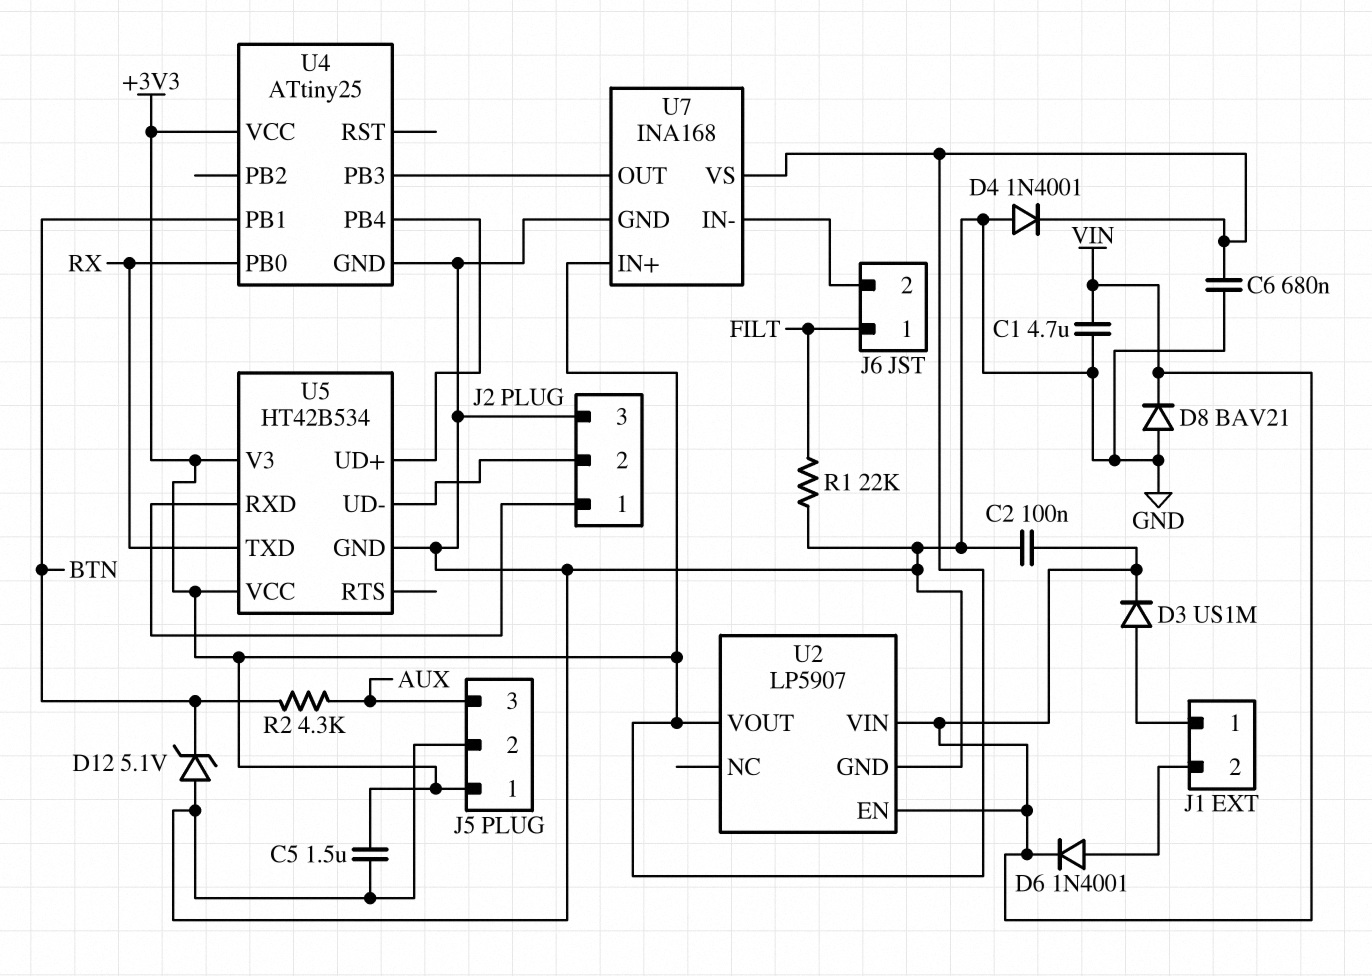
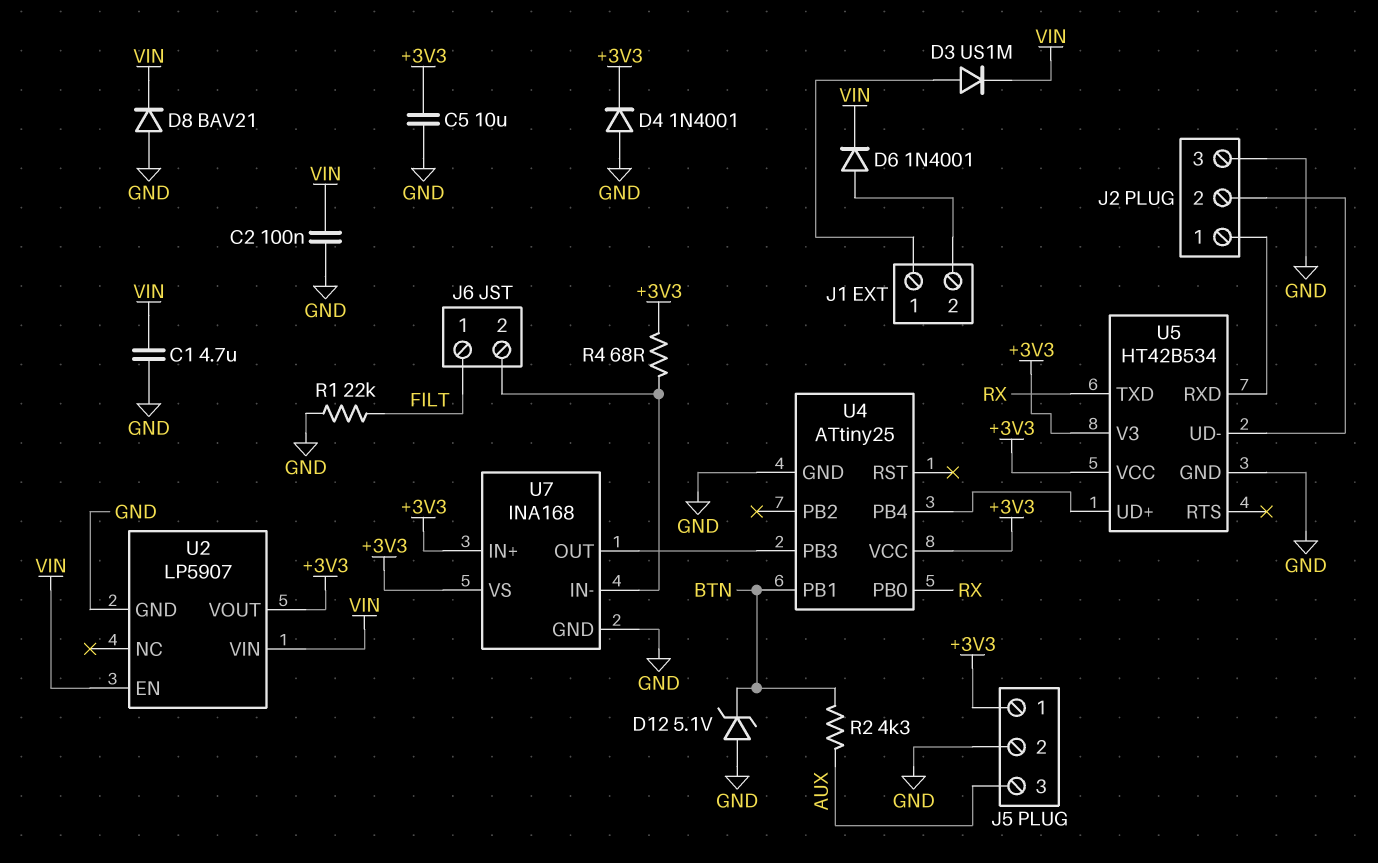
C5: 1.5uF (+3V3, GND) -> 10uF (+3V3, GND)
C6: 680nF (+3V3, GND) -> none
R4: none -> 68 (+3V3, J6/2)

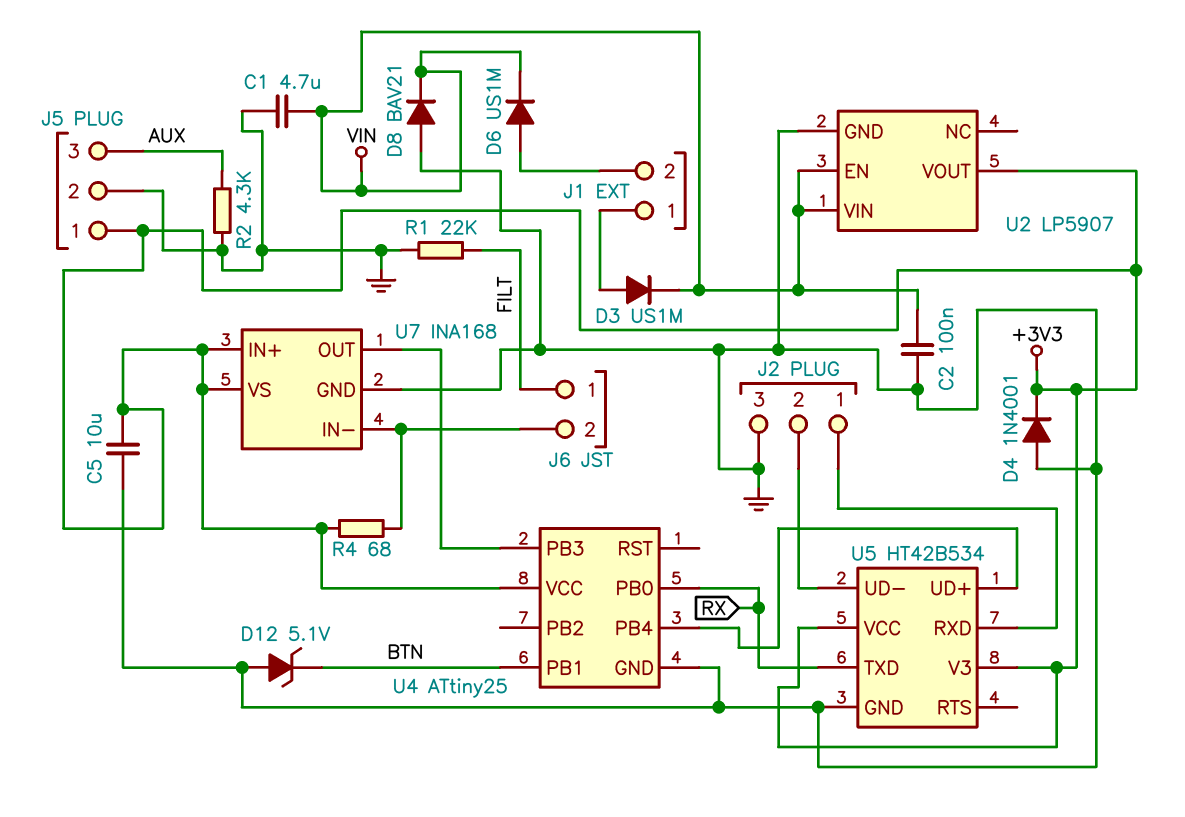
D6: diode 1N4001 (A J1/2, K VIN) -> diode US1M (A J1/2, K VIN)
R2: 4.3k (AUX, BTN) -> 4.3k (AUX, GND)

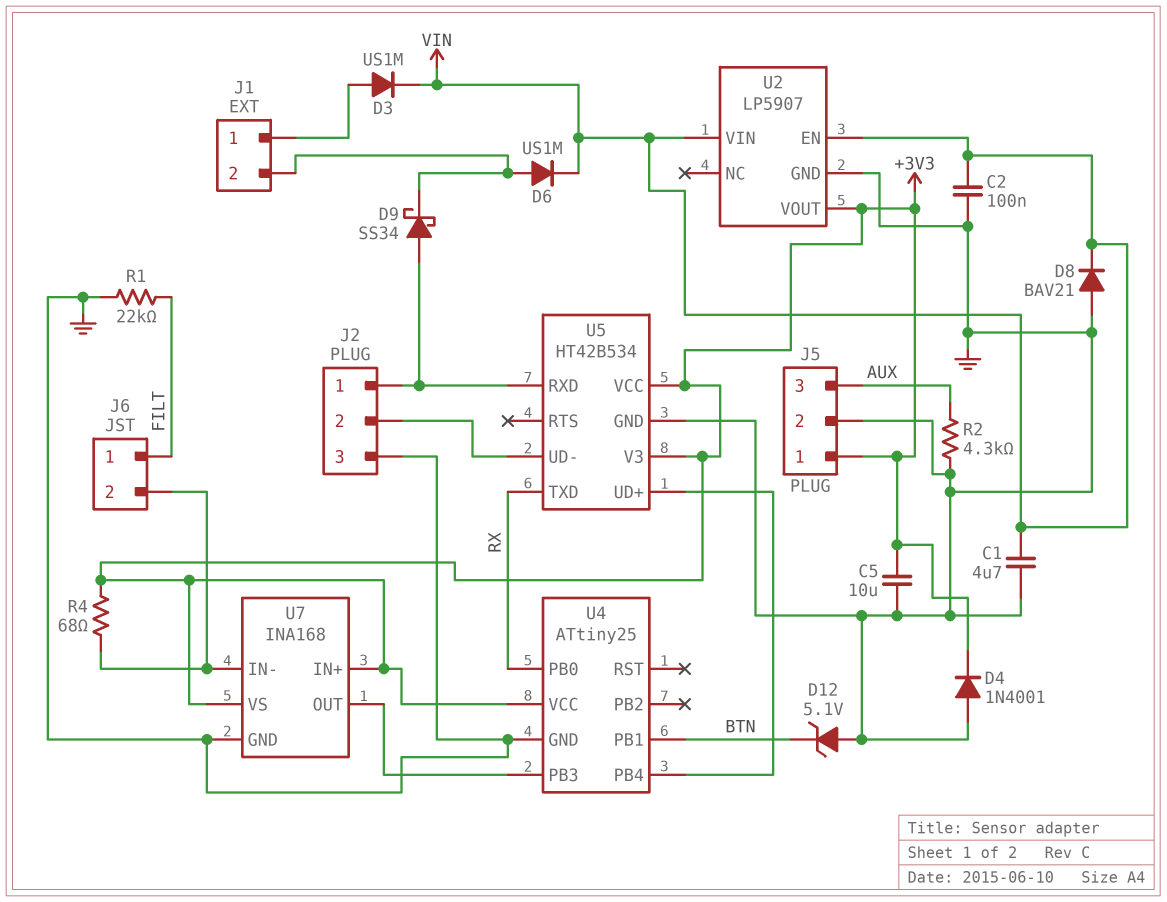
D9: none -> schottky SS34 (A J2/1, K J1/2)

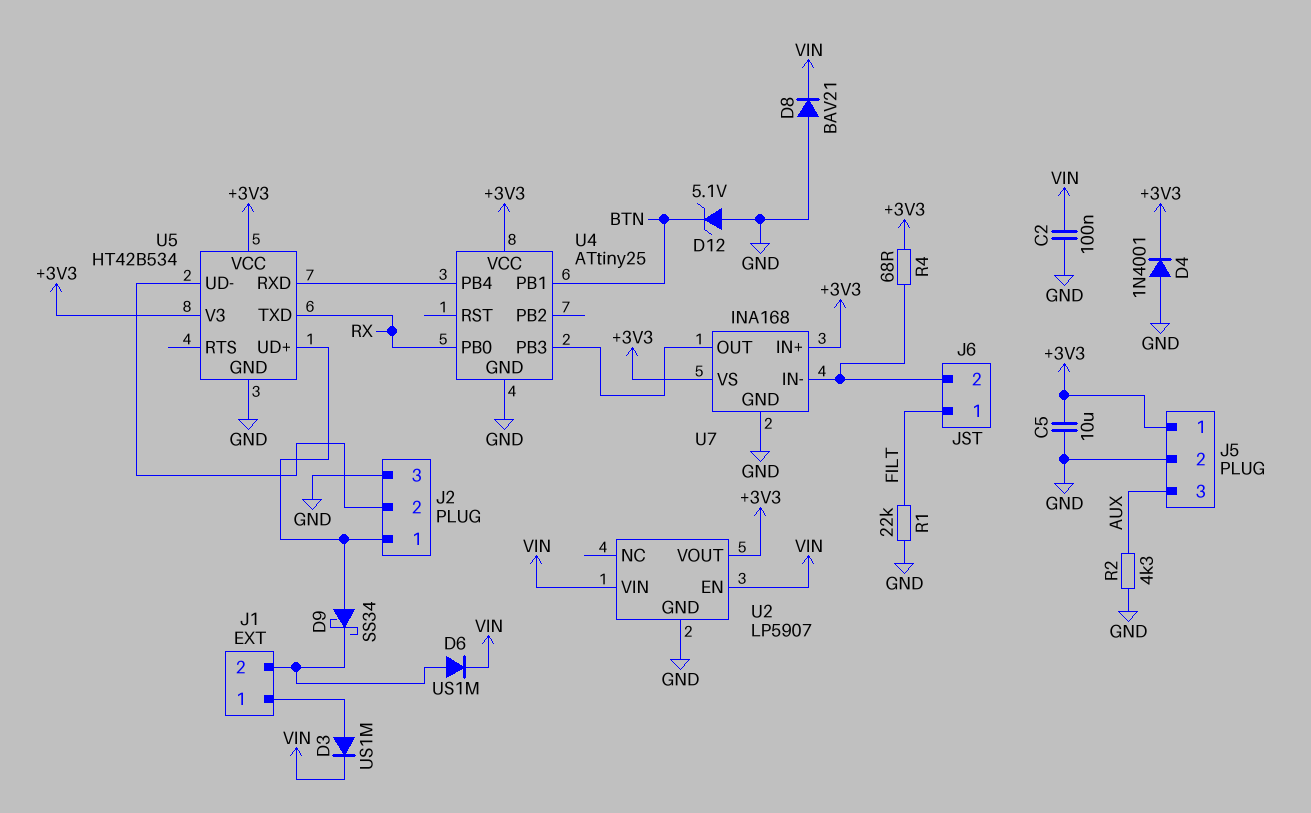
C1: 4.7uF (GND, VIN) -> none
U5 pin RXD: J2/1 -> U4/PB4
U5 pin UD+: U4/PB4 -> J2/1

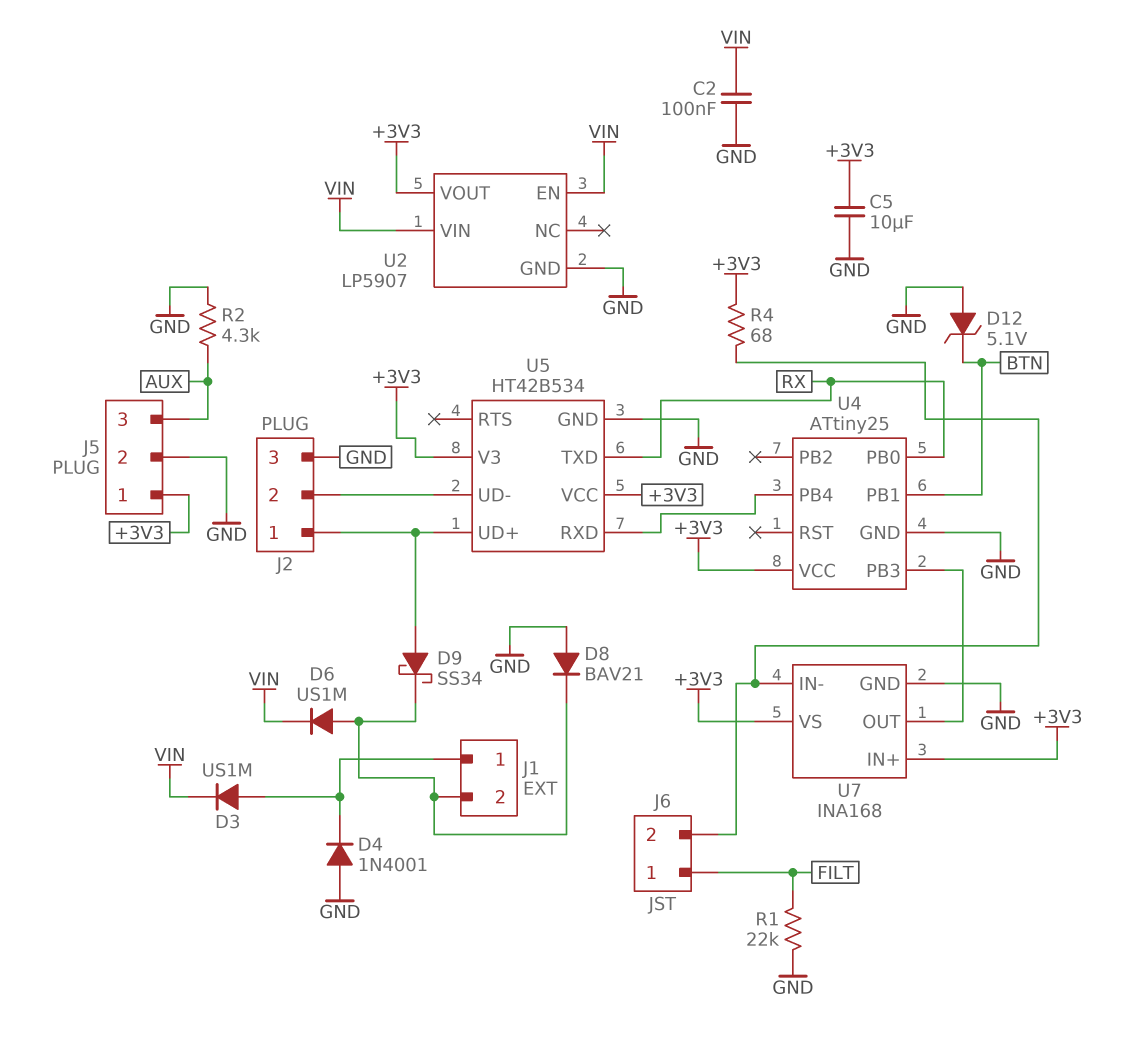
D4: diode 1N4001 (A GND, K +3V3) -> diode 1N4001 (A GND, K J1/1)
D8: diode BAV21 (A GND, K VIN) -> diode BAV21 (A GND, K J1/2)

